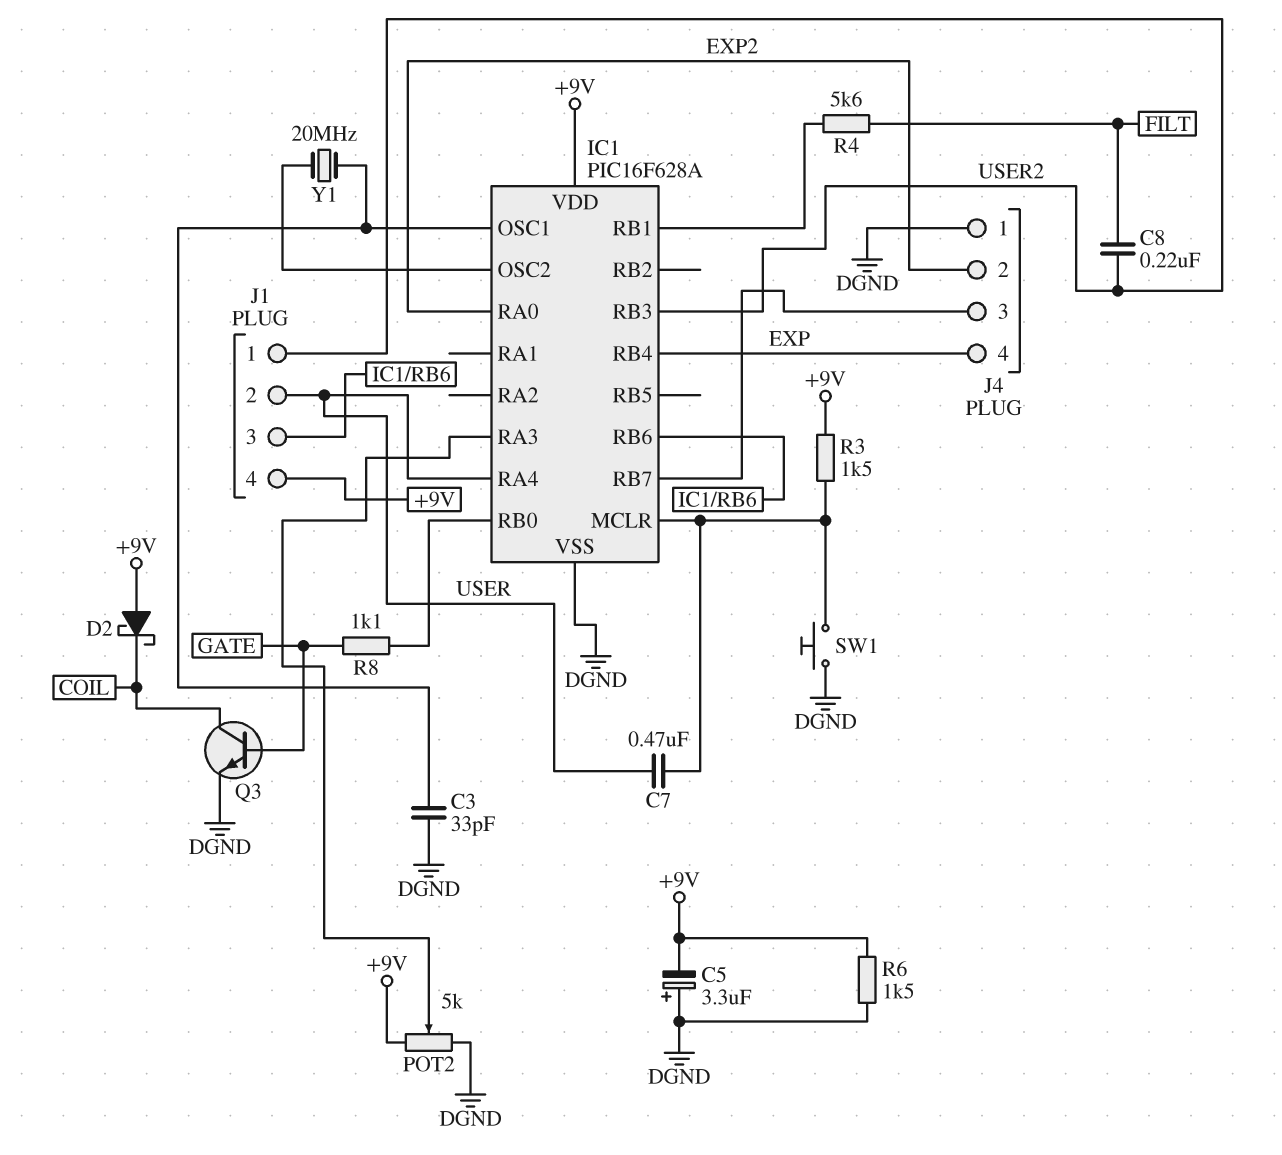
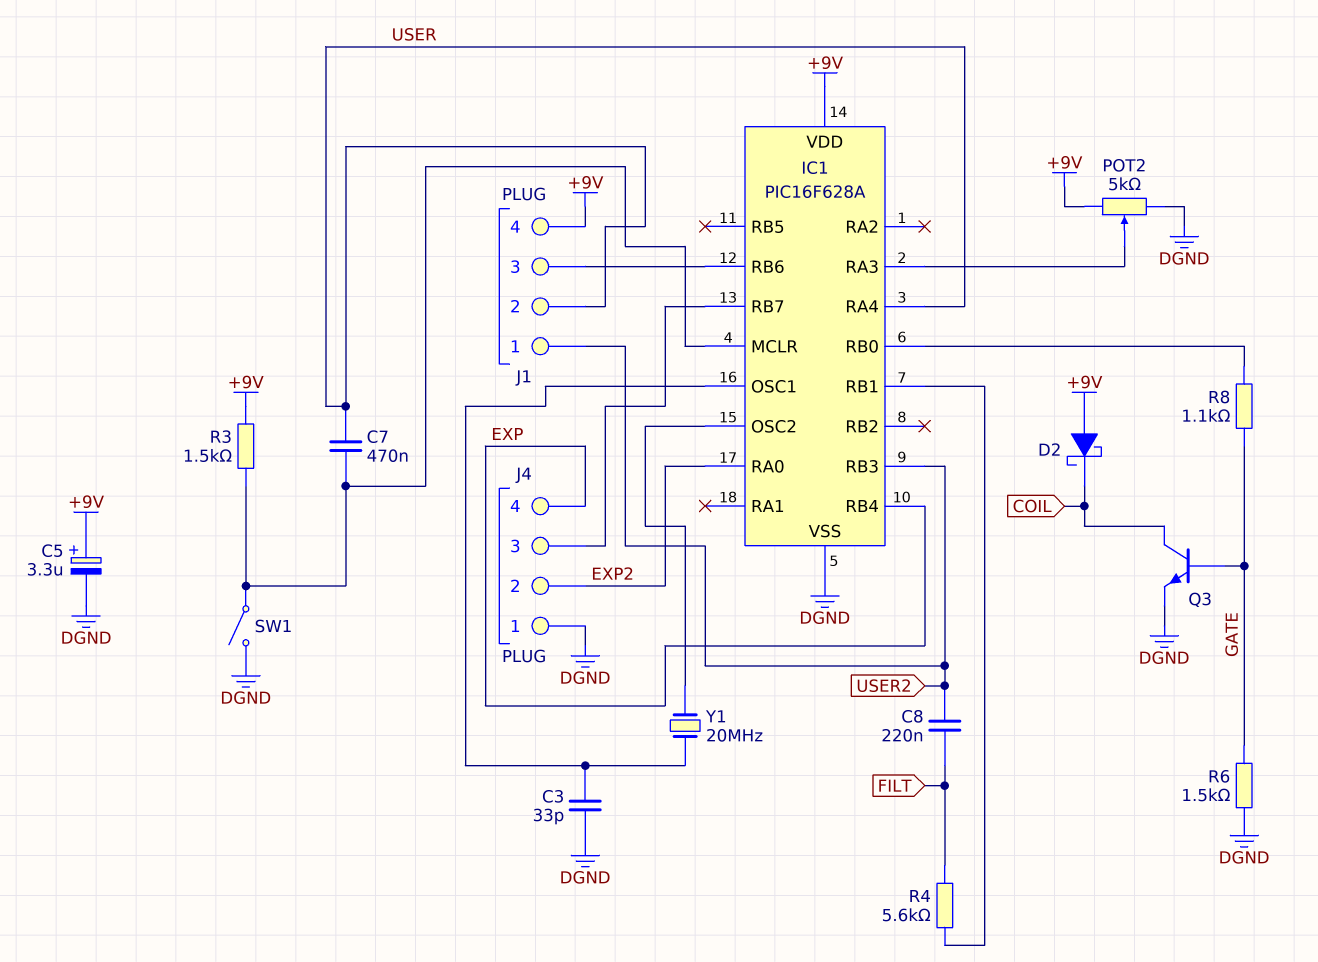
C5: 3.3uF (plus DGND, minus +9V) -> 3.3uF (plus +9V, minus DGND)
R6: 1.5k (+9V, DGND) -> 1.5k (DGND, GATE)
SW1: button (DGND, IC1/MCLR) -> switch (DGND, IC1/MCLR)

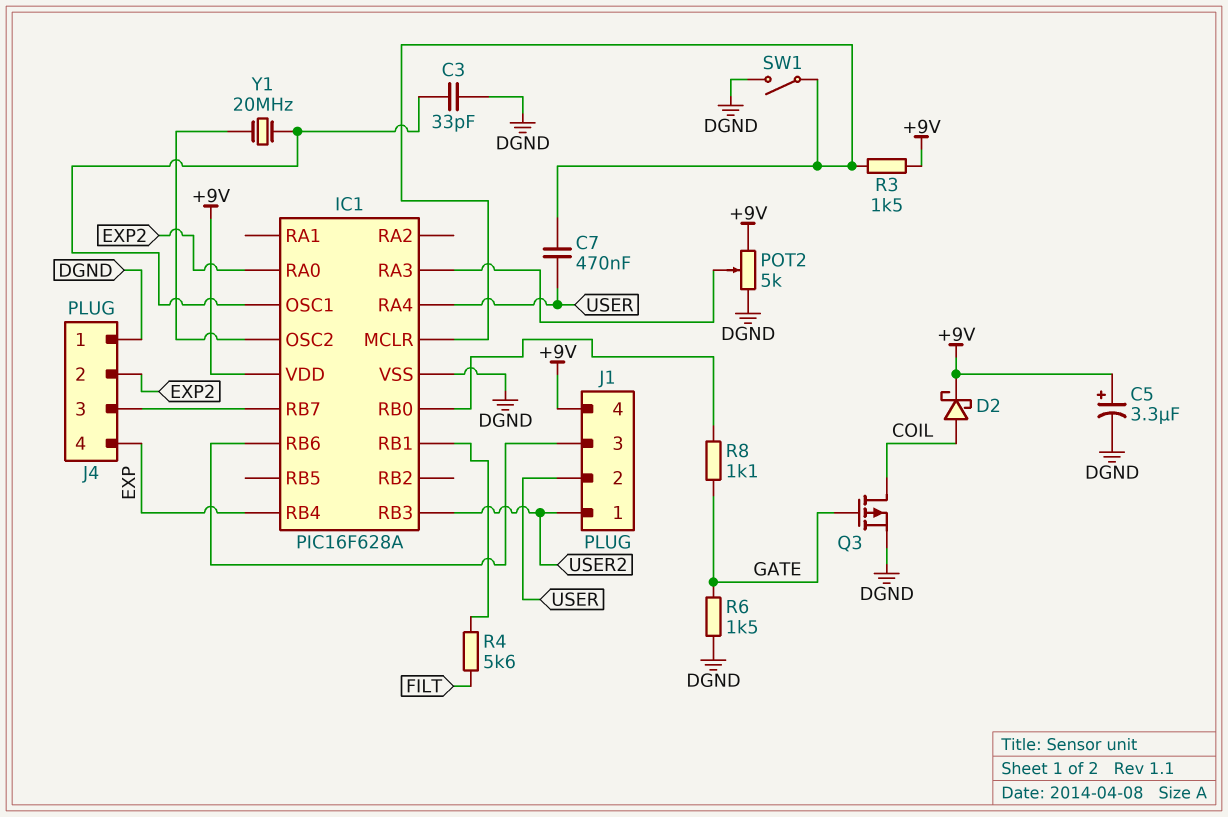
C8: 220nF (FILT, USER2) -> none
D2: schottky (A +9V, K COIL) -> schottky (A COIL, K +9V)
Q3: NPN (B GATE, C COIL, E DGND) -> PMOS (G GATE, D COIL, S DGND)

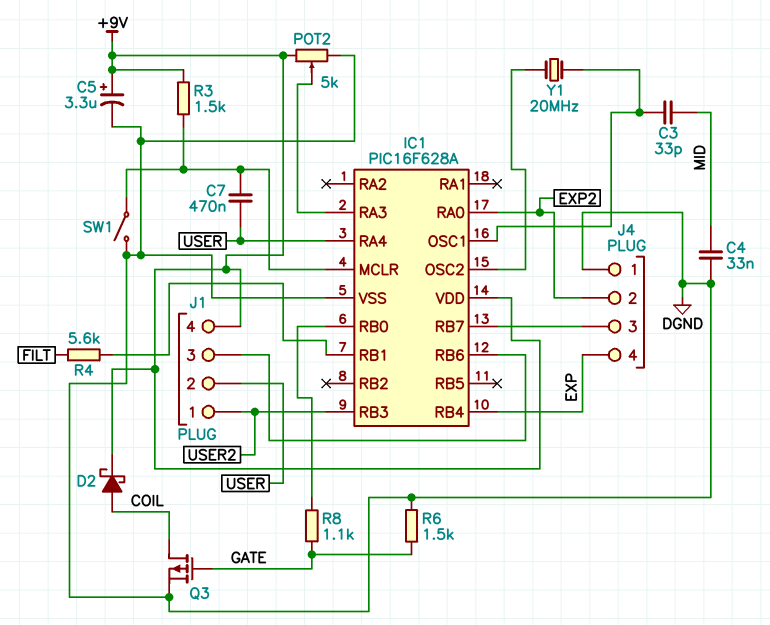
C3: 33pF (DGND, IC1/OSC1) -> 33pF (IC1/OSC1, MID)
C4: none -> 33nF (DGND, MID)

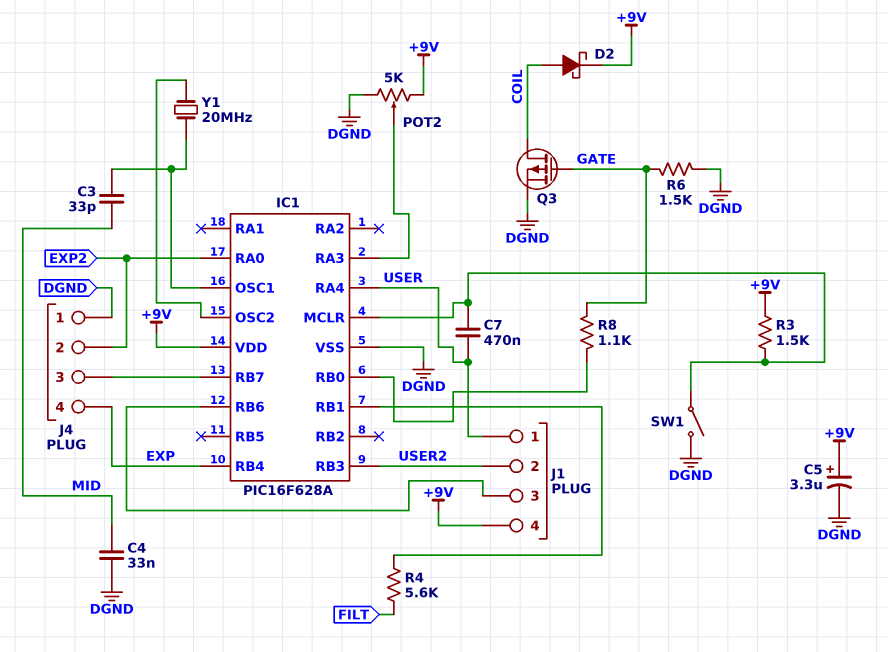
J1 pin 1: USER2 -> USER
J1 pin 2: USER -> USER2

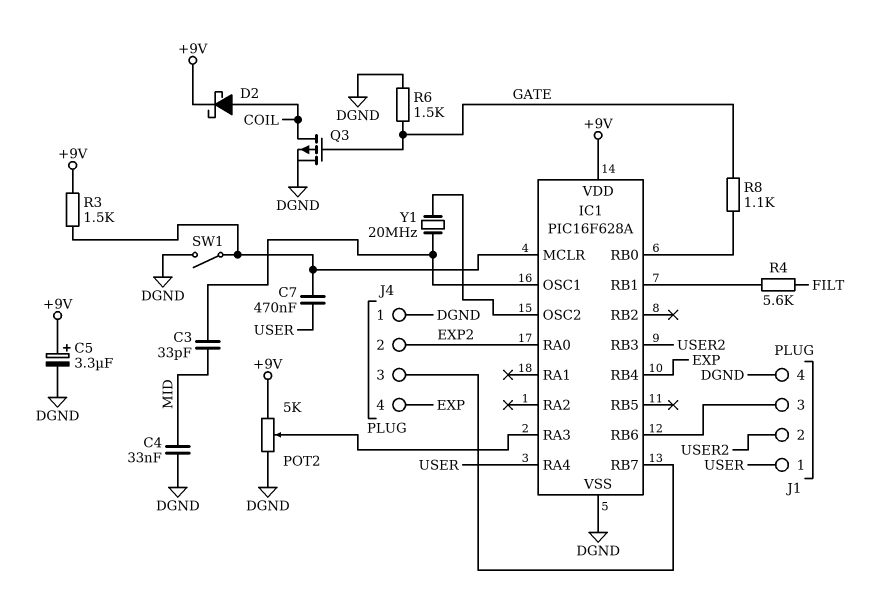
J1 pin 4: +9V -> DGND

